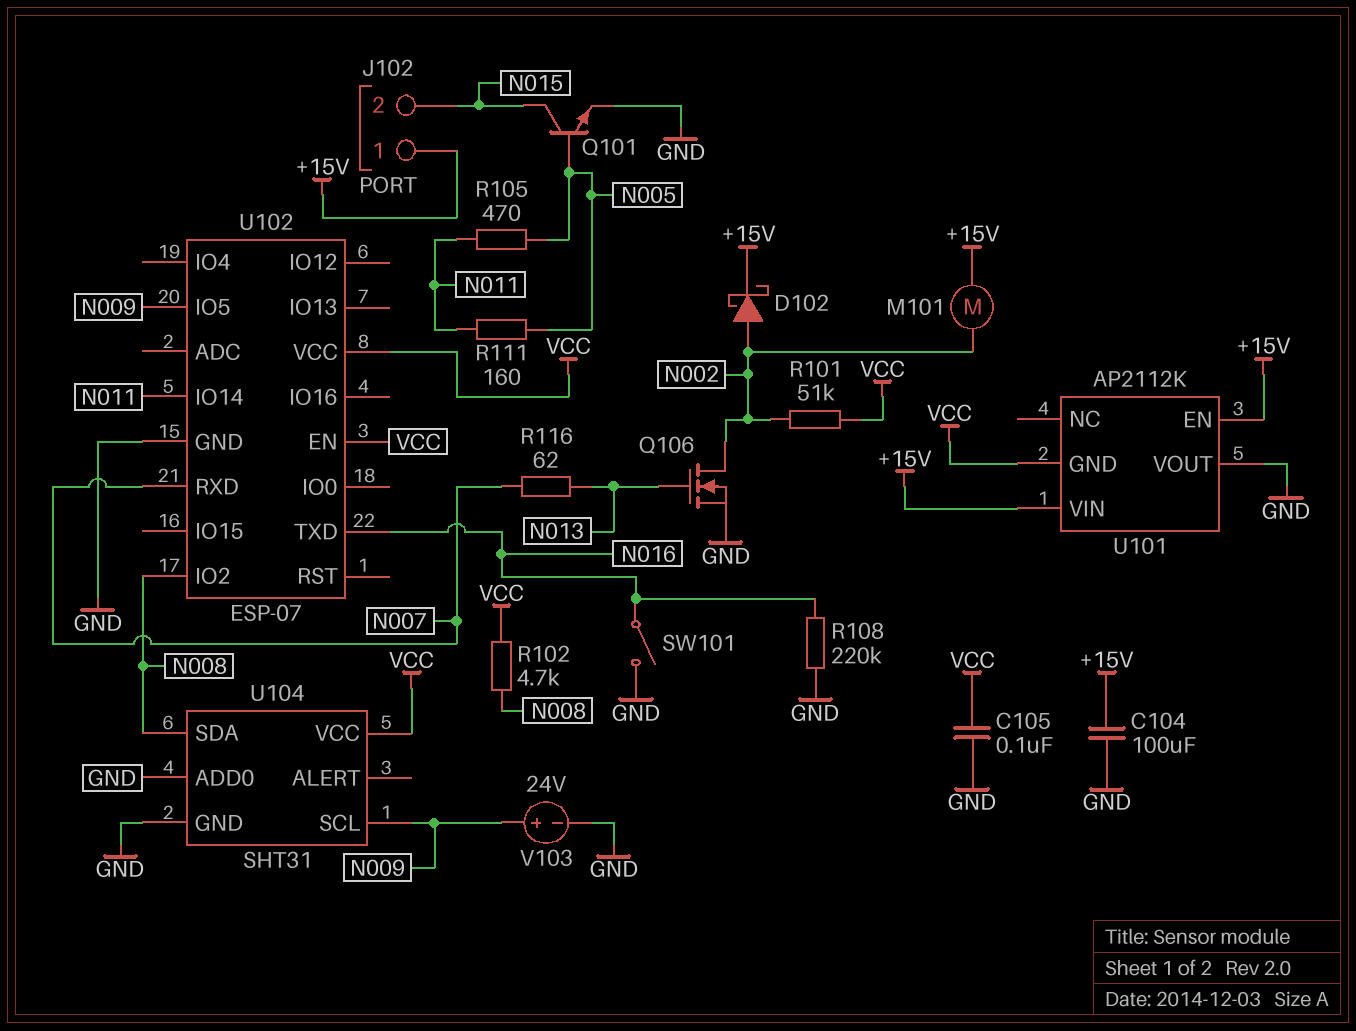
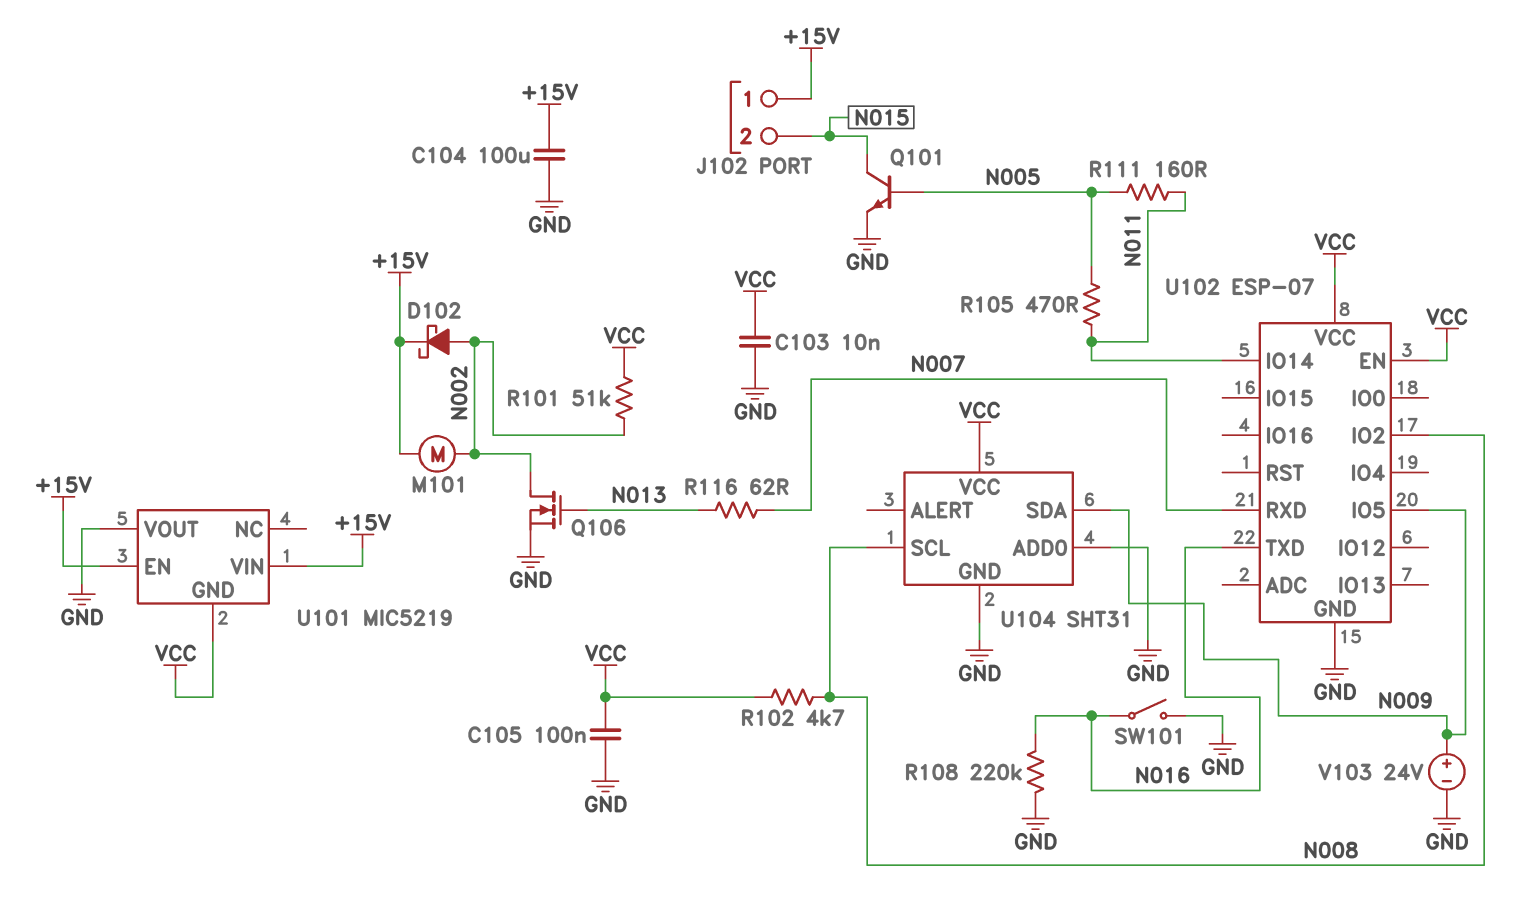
C103: none -> 10nF (GND, VCC)
U101: AP2112K -> MIC5219
U104 pin SCL: N009 -> N008
U104 pin SDA: N008 -> N009

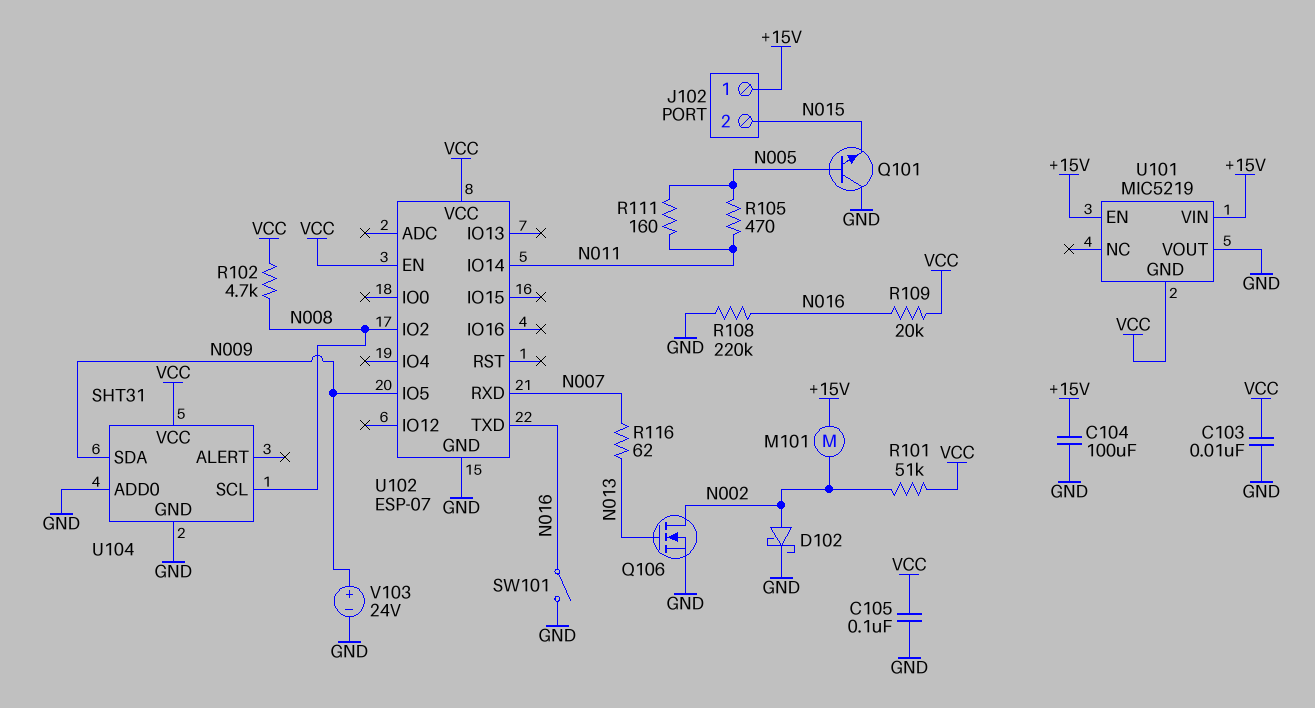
D102: schottky (A N002, K +15V) -> schottky (A N002, K GND)
Q101: NPN (B N005, C N015, E GND) -> NPN (B N005, C GND, E N015)
R109: none -> 20k (N016, VCC)

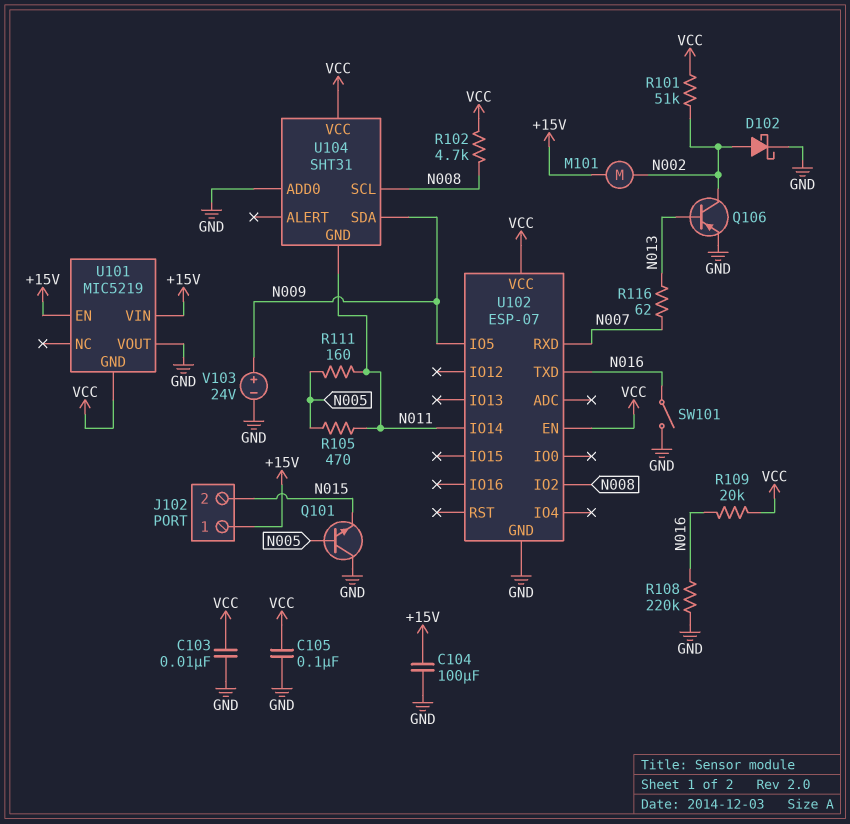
Q106: NMOS (G N013, D N002, S GND) -> PNP (B N013, C N002, E GND)
U104 pin GND: GND -> N011

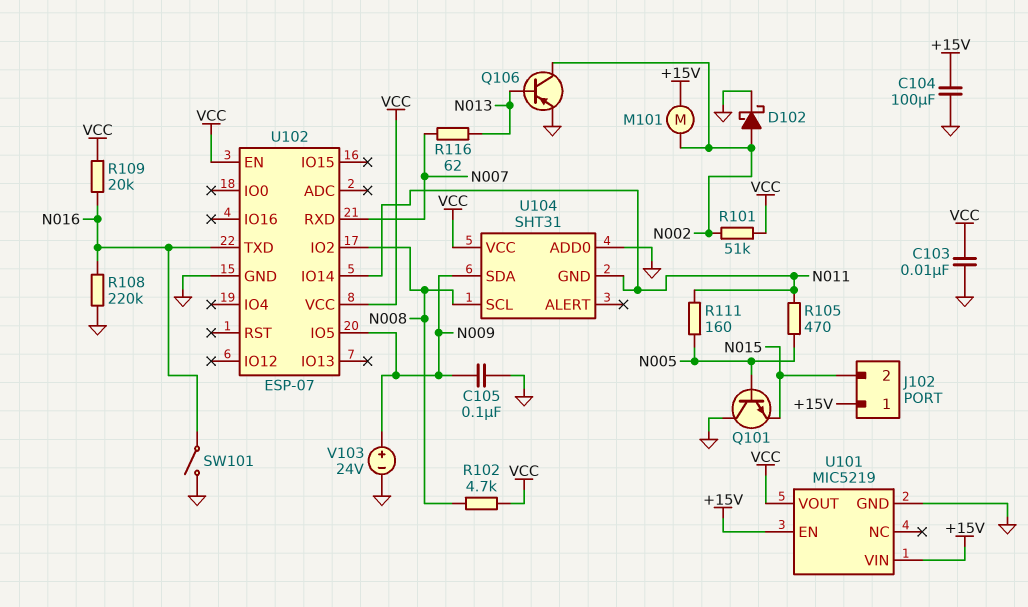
C105: 100nF (GND, VCC) -> 100nF (GND, N009)
U101 pin GND: VCC -> GND
U101 pin VOUT: GND -> VCC

